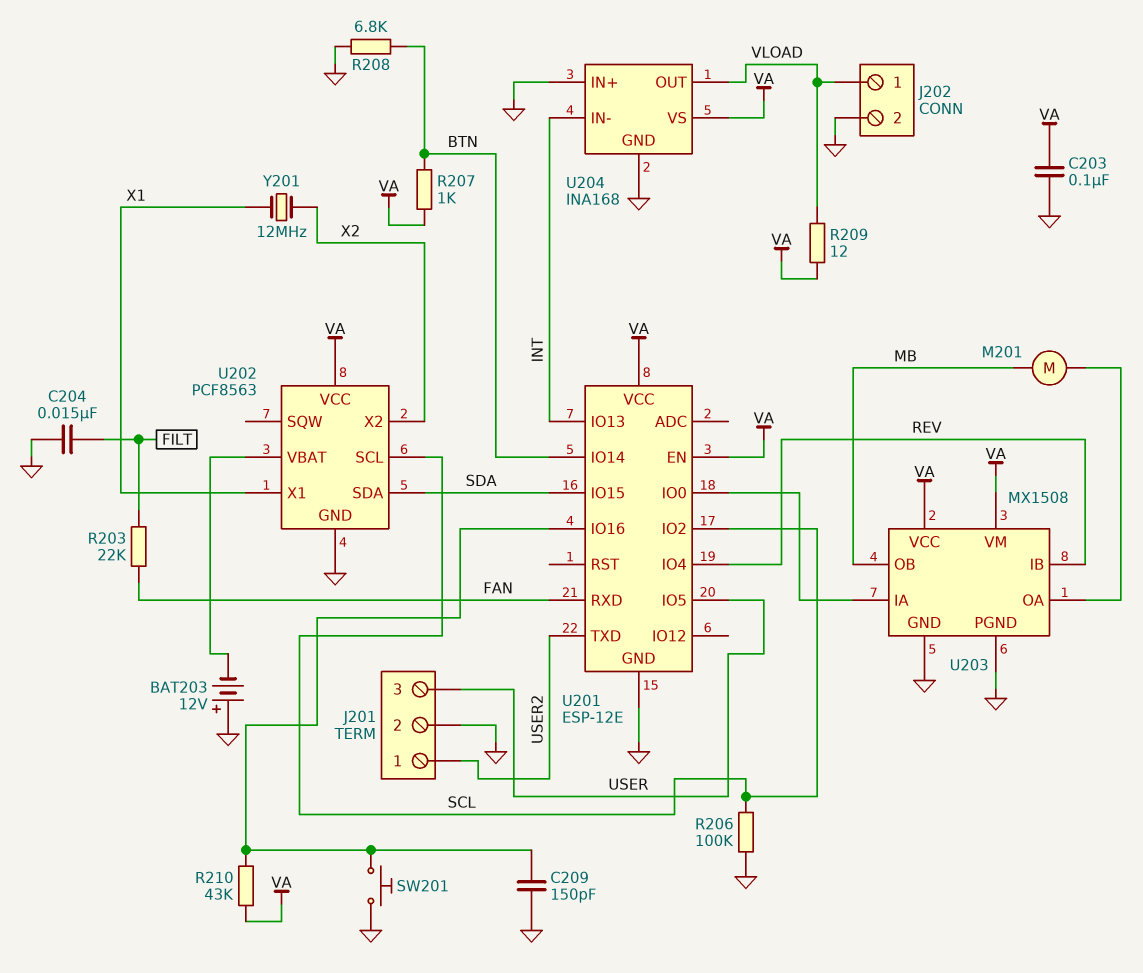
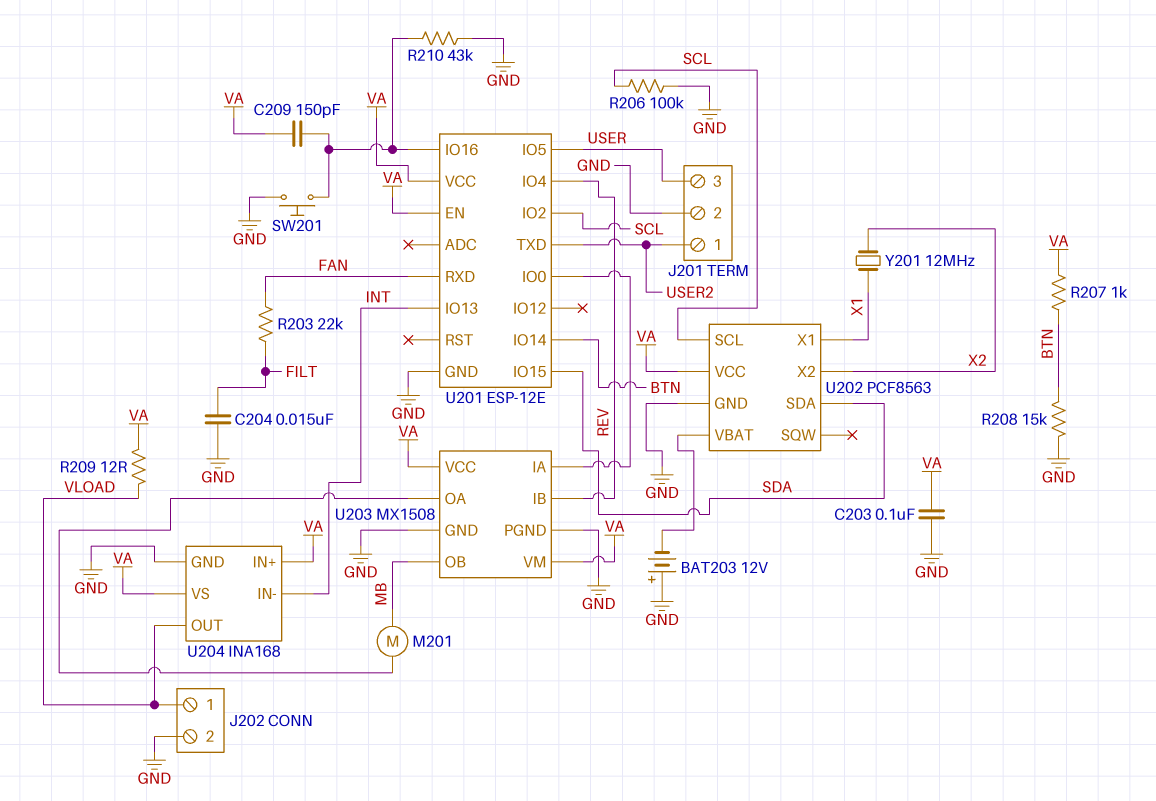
C209: 150pF (GND, U201/IO16) -> 150pF (U201/IO16, VA)
R208: 6.8k (BTN, GND) -> 15k (BTN, GND)
R210: 43k (U201/IO16, VA) -> 43k (GND, U201/IO16)
U204 pin IN+: GND -> VA

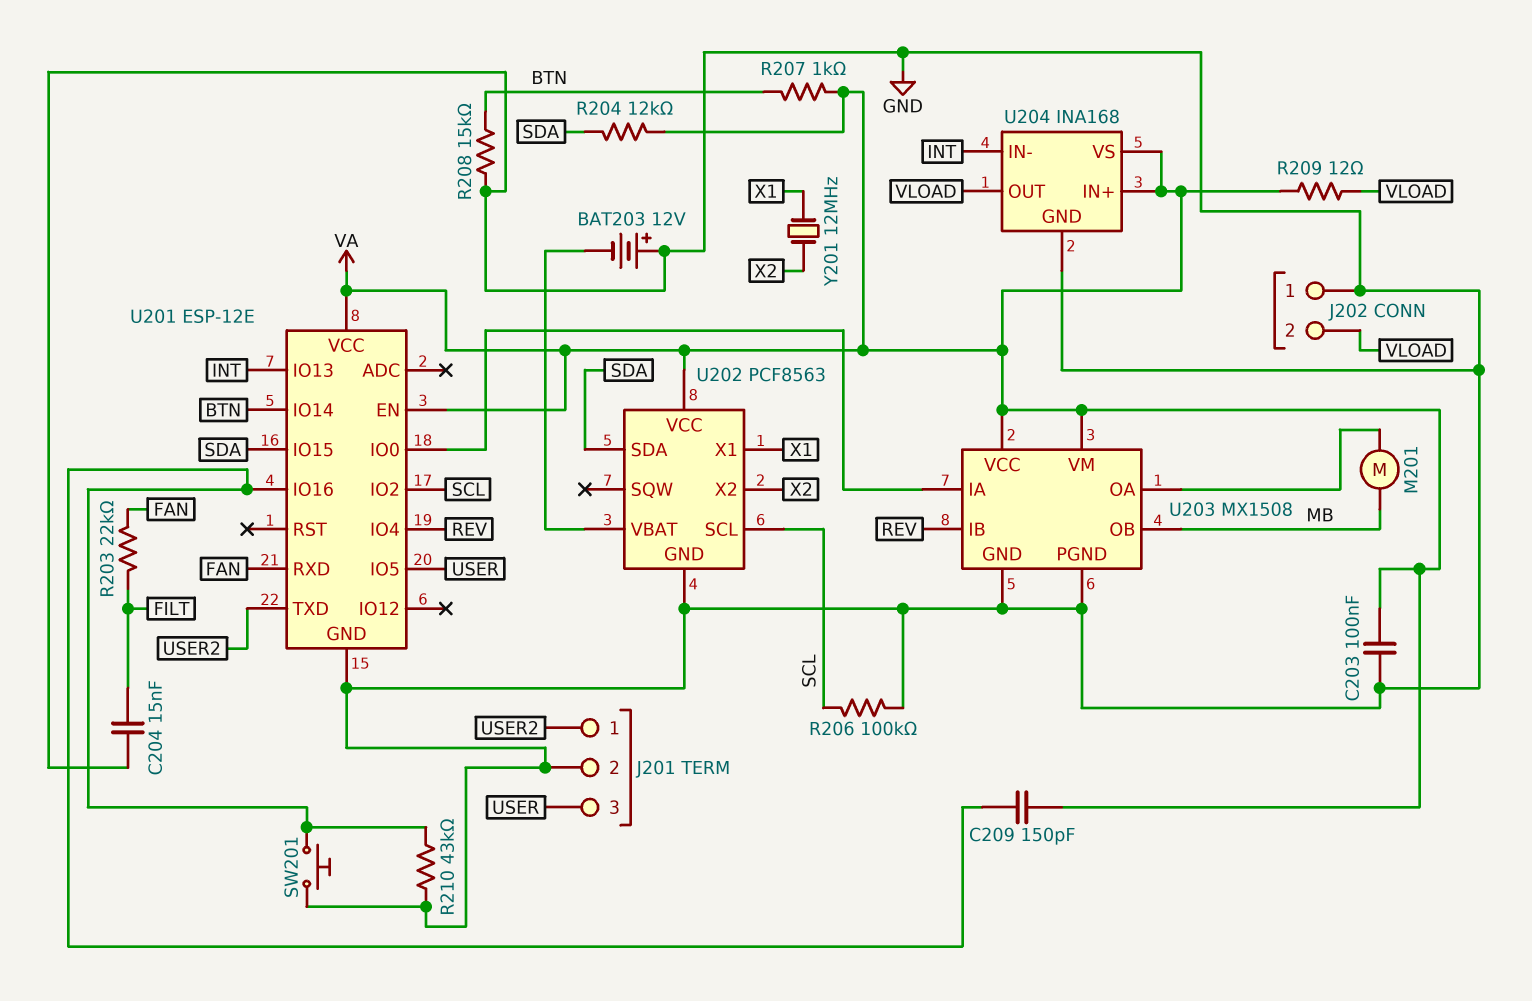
J202 pin 1: VLOAD -> GND
J202 pin 2: GND -> VLOAD
R204: none -> 12k (SDA, VA)

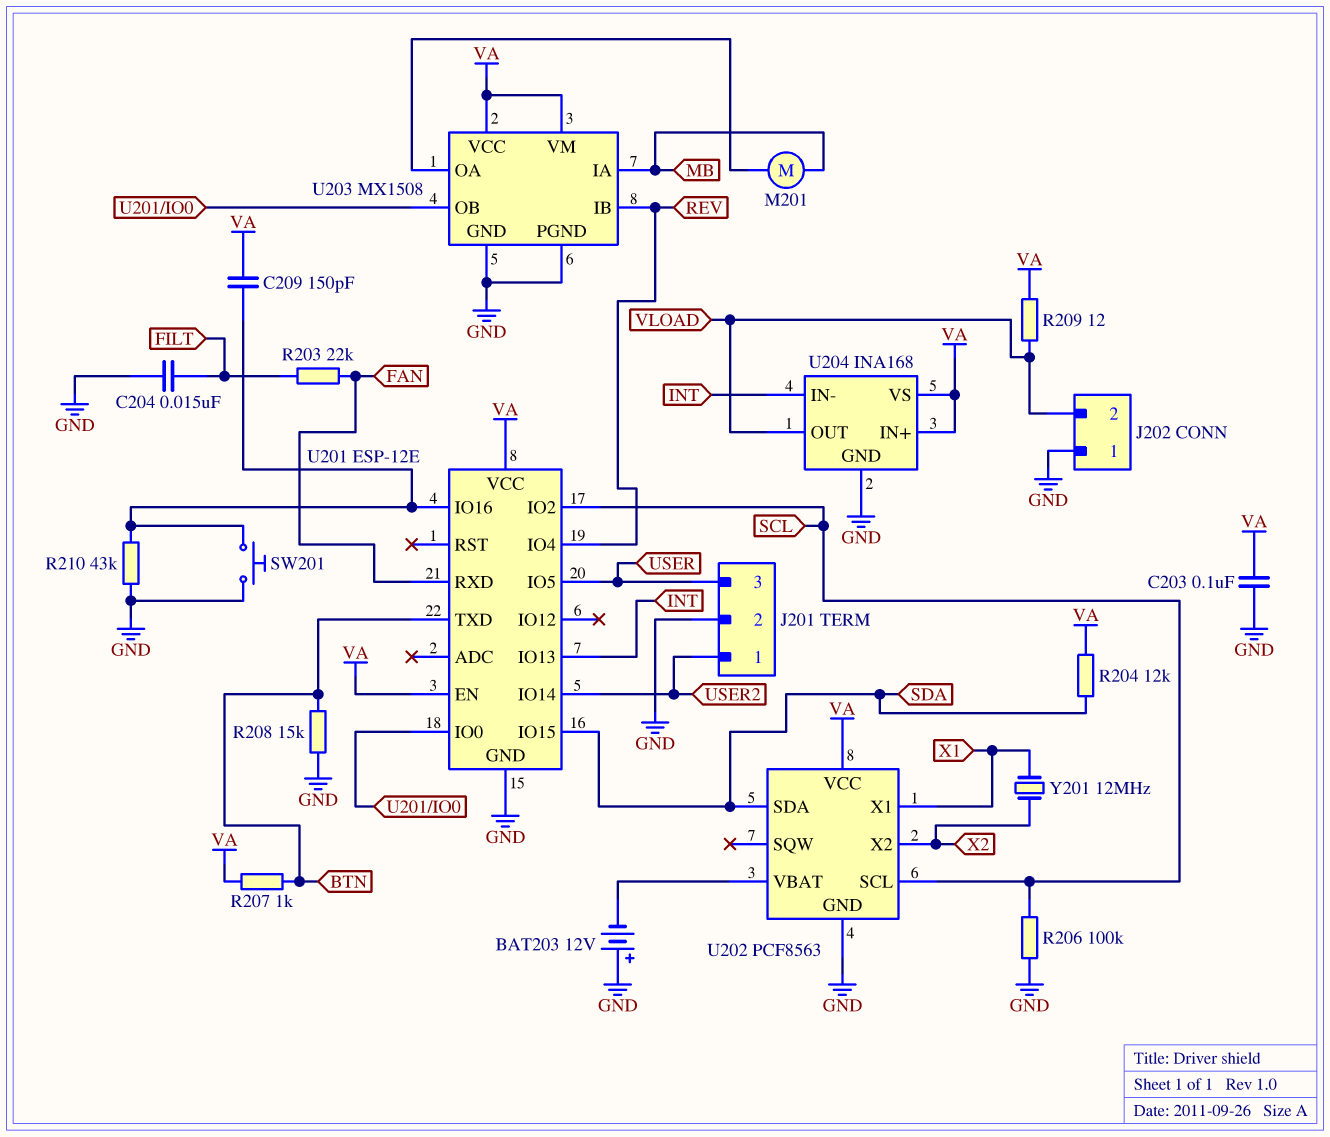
U201 pin IO14: BTN -> USER2
U201 pin TXD: USER2 -> BTN
U203 pin IA: U201/IO0 -> MB
U203 pin OB: MB -> U201/IO0

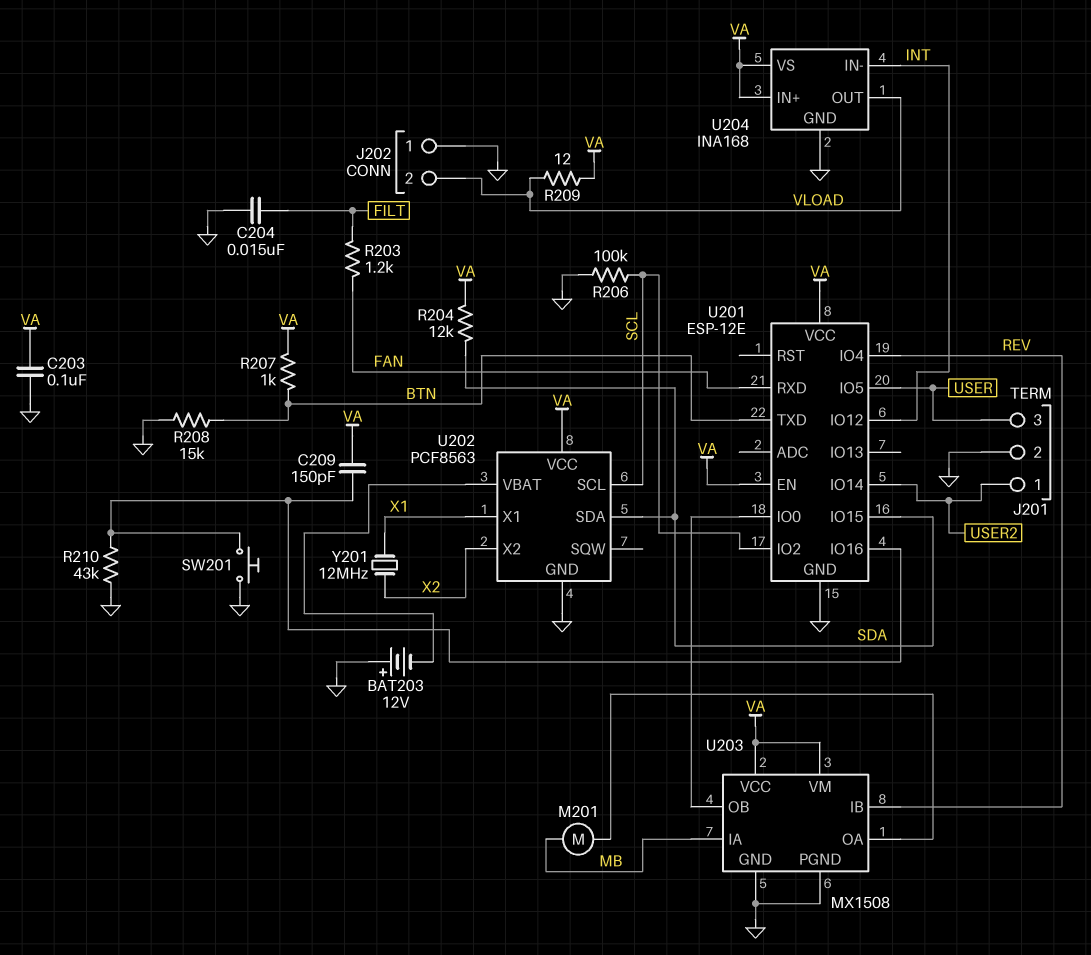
R203: 22k (FAN, FILT) -> 1.2k (FAN, FILT)
U201 pin IO12: none -> INT
U201 pin IO13: INT -> none

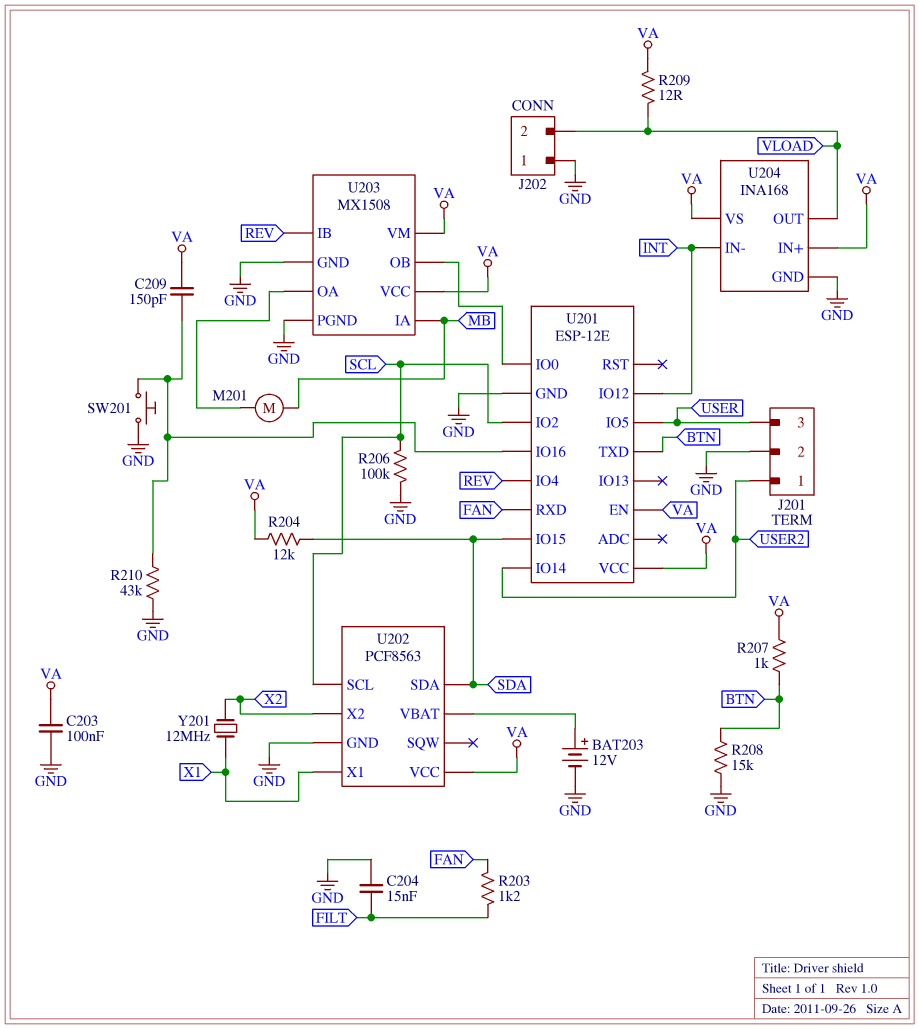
BAT203: 12V (plus GND, minus U202/VBAT) -> 12V (plus U202/VBAT, minus GND)

